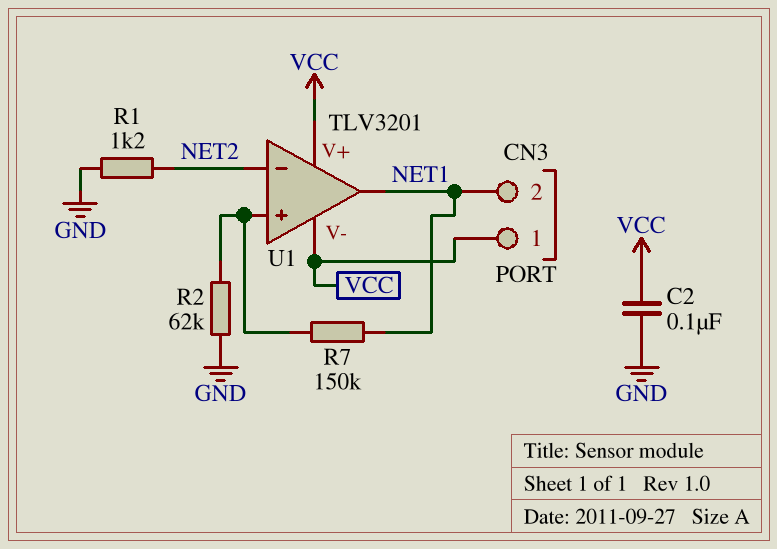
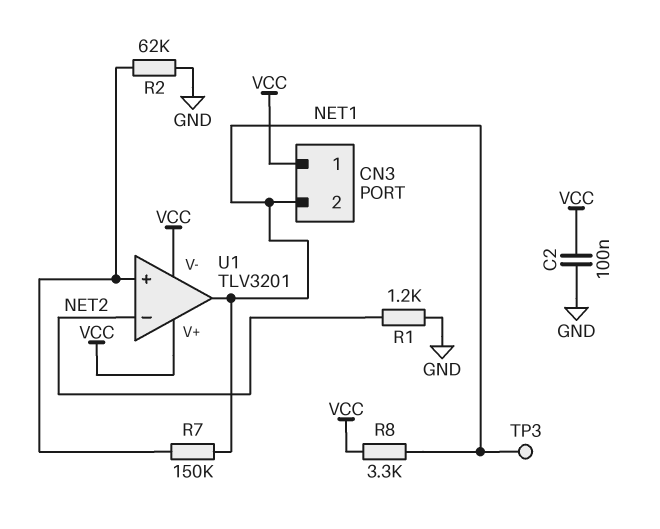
R8: none -> 3.3k (NET1, VCC)
TP3: none -> test point (NET1)

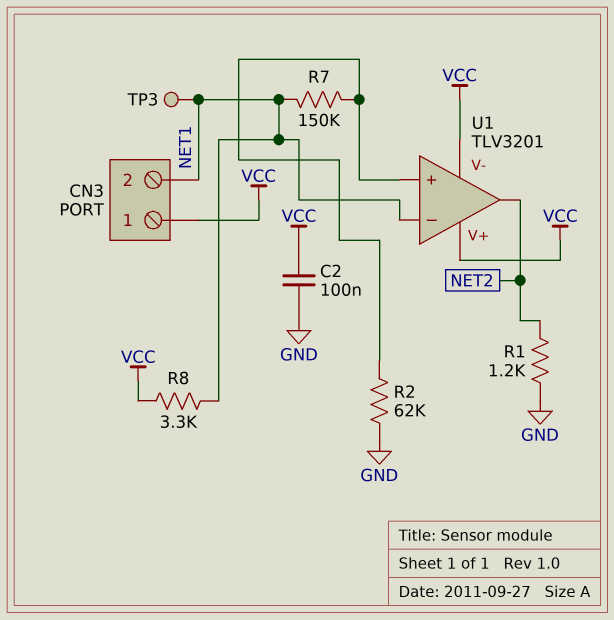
U1 pin in-: NET2 -> NET1
U1 pin out: NET1 -> NET2

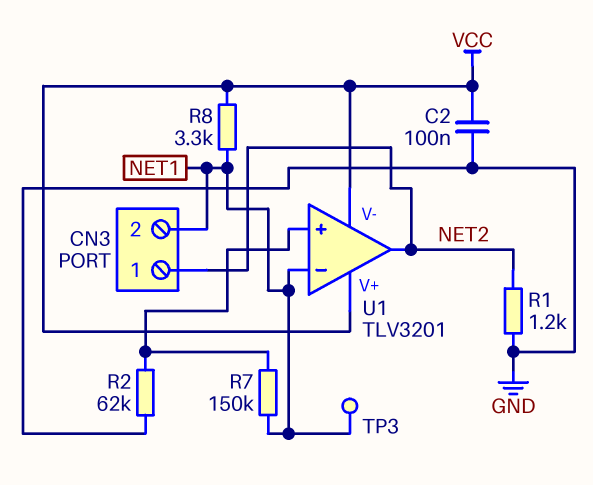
CN3 pin 1: VCC -> NET2

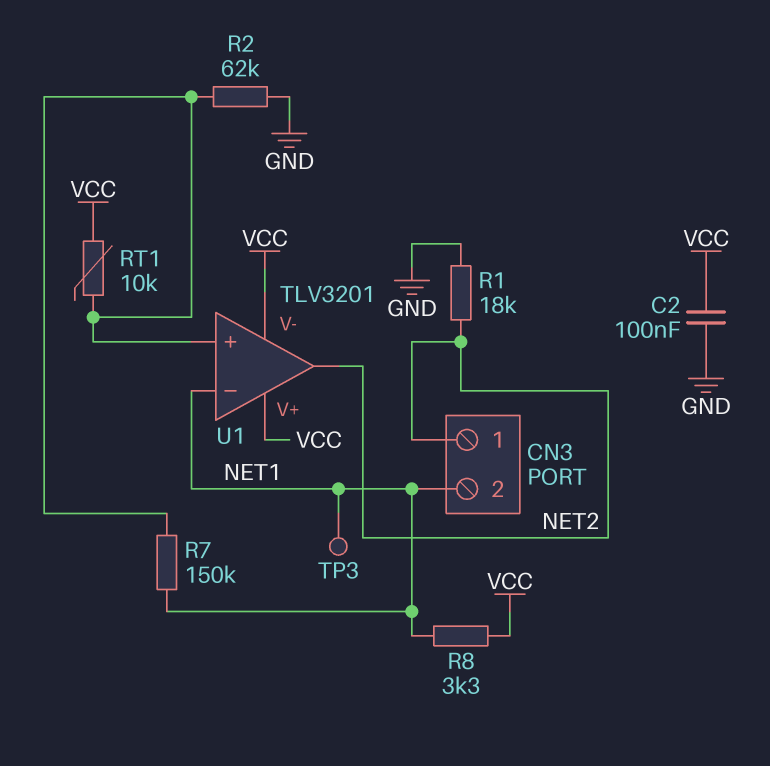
R1: 1.2k (GND, NET2) -> 18k (GND, NET2)
RT1: none -> 10k (U1/in+, VCC)

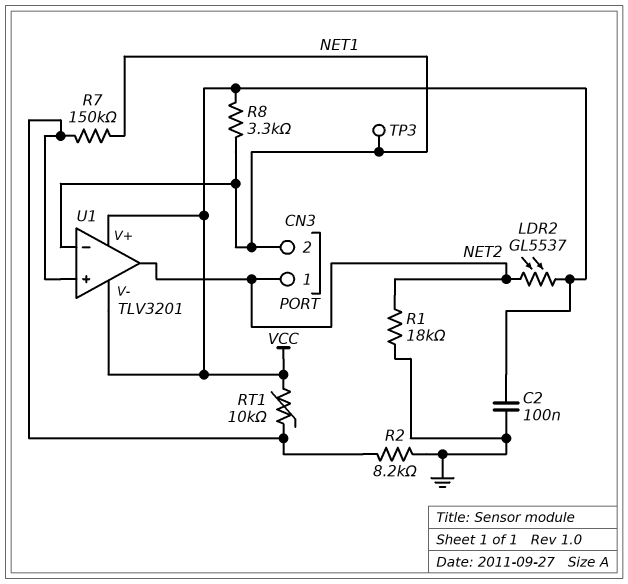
LDR2: none -> GL5537 (NET2, VCC)
R2: 62k (GND, U1/in+) -> 8.2k (GND, U1/in+)

